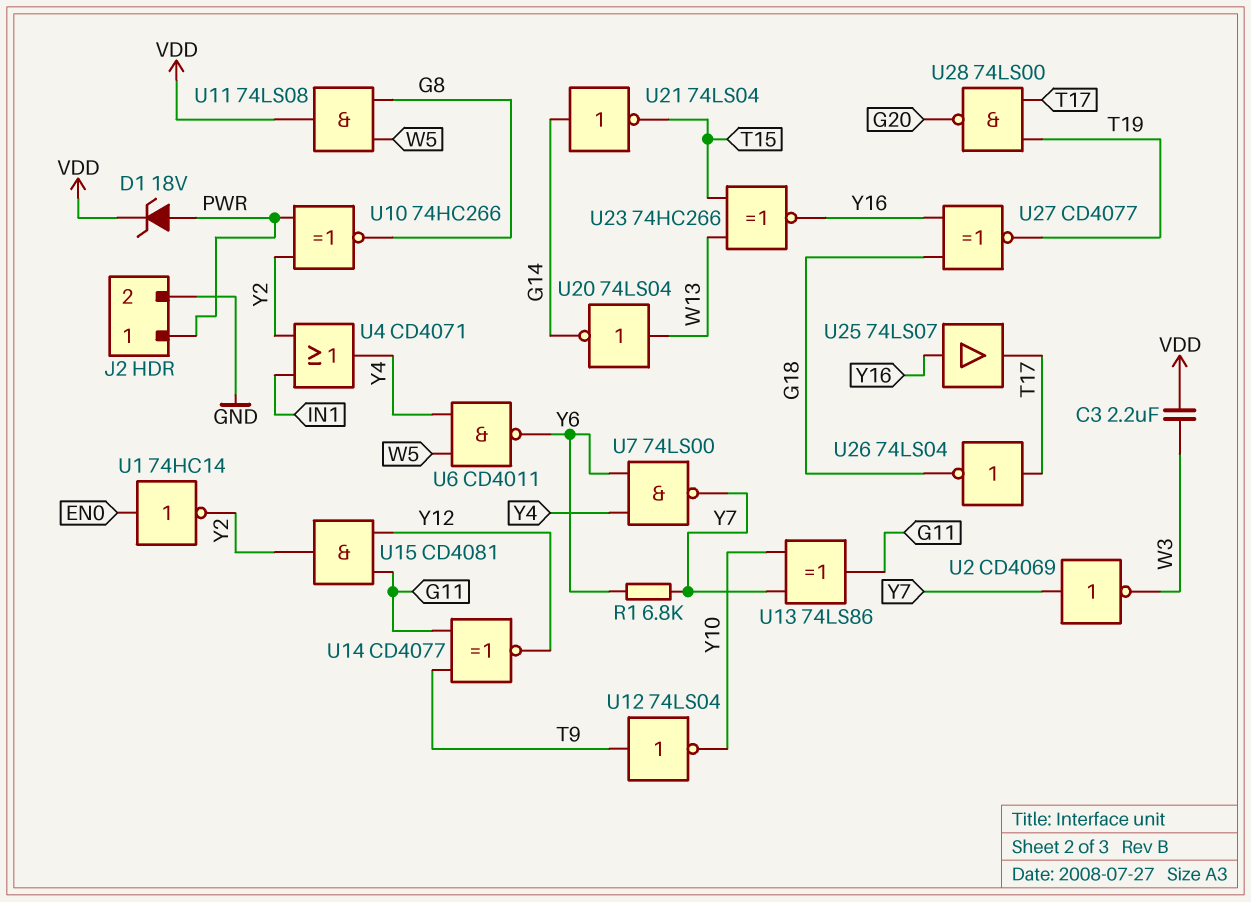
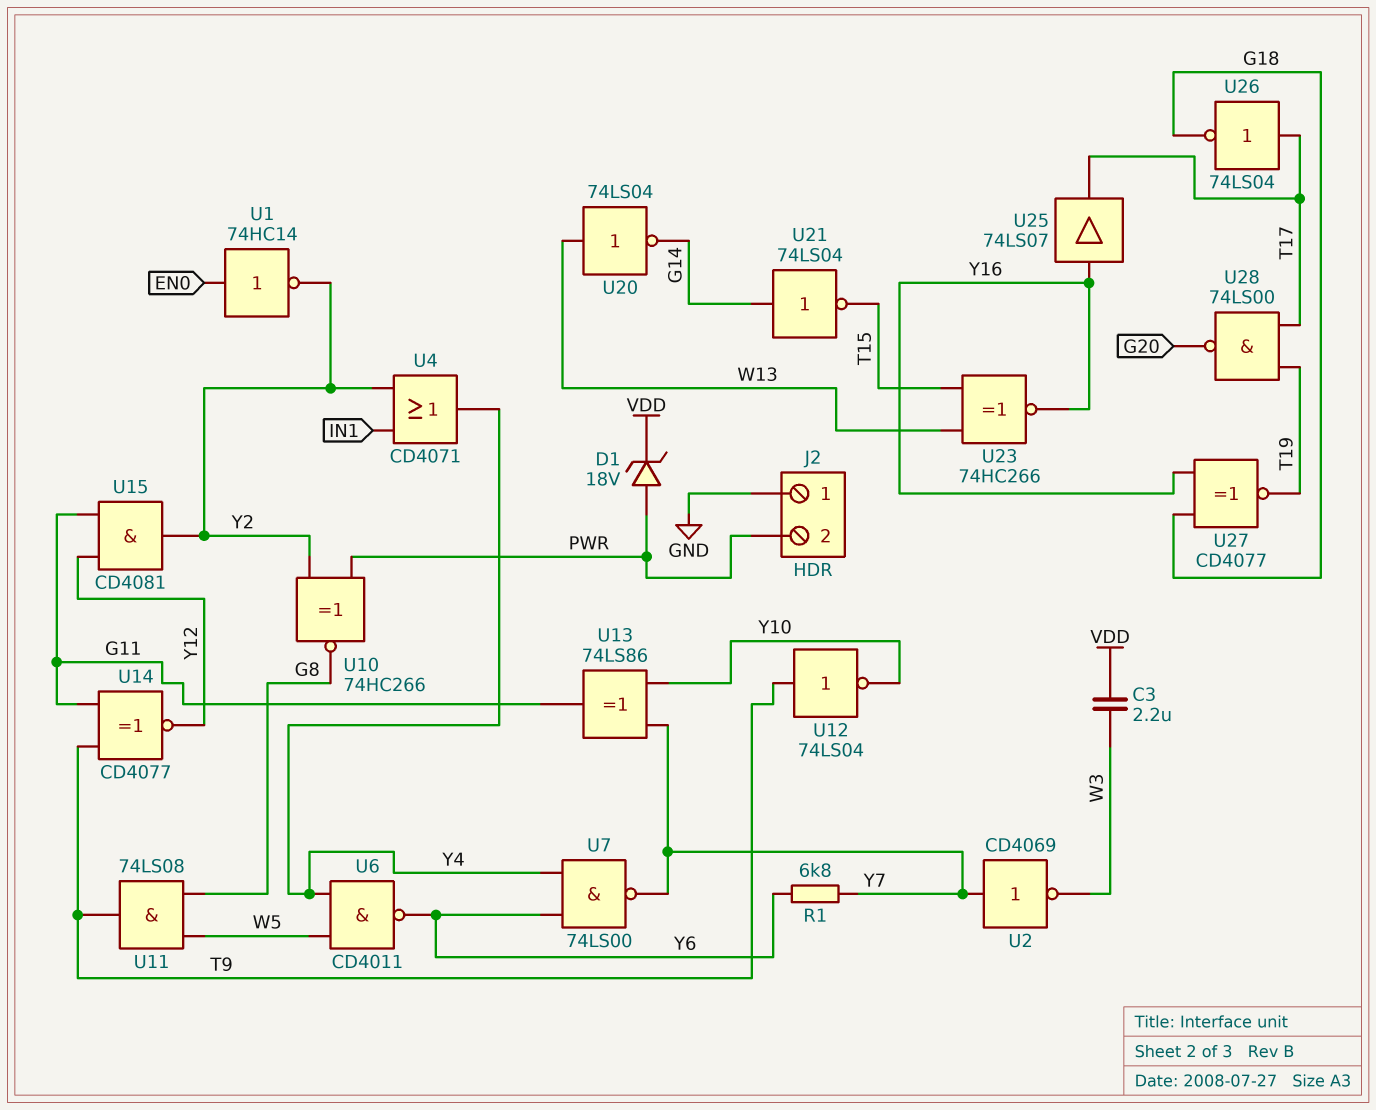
J2 pin 1: PWR -> GND
J2 pin 2: GND -> PWR
U11: AND 74LS08 (in G8, in W5, out VDD) -> AND 74LS08 (in G8, in W5, out T9)

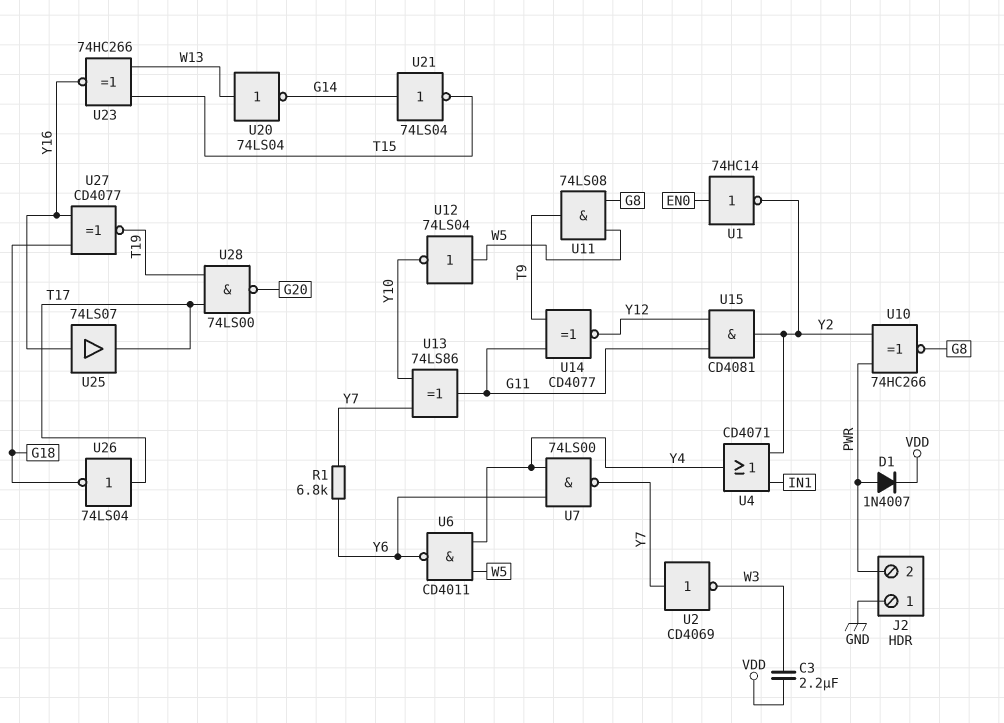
D1: zener 18V (A PWR, K VDD) -> diode 1N4007 (A PWR, K VDD)
U12: NOT 74LS04 (in T9, out Y10) -> NOT 74LS04 (in W5, out Y10)

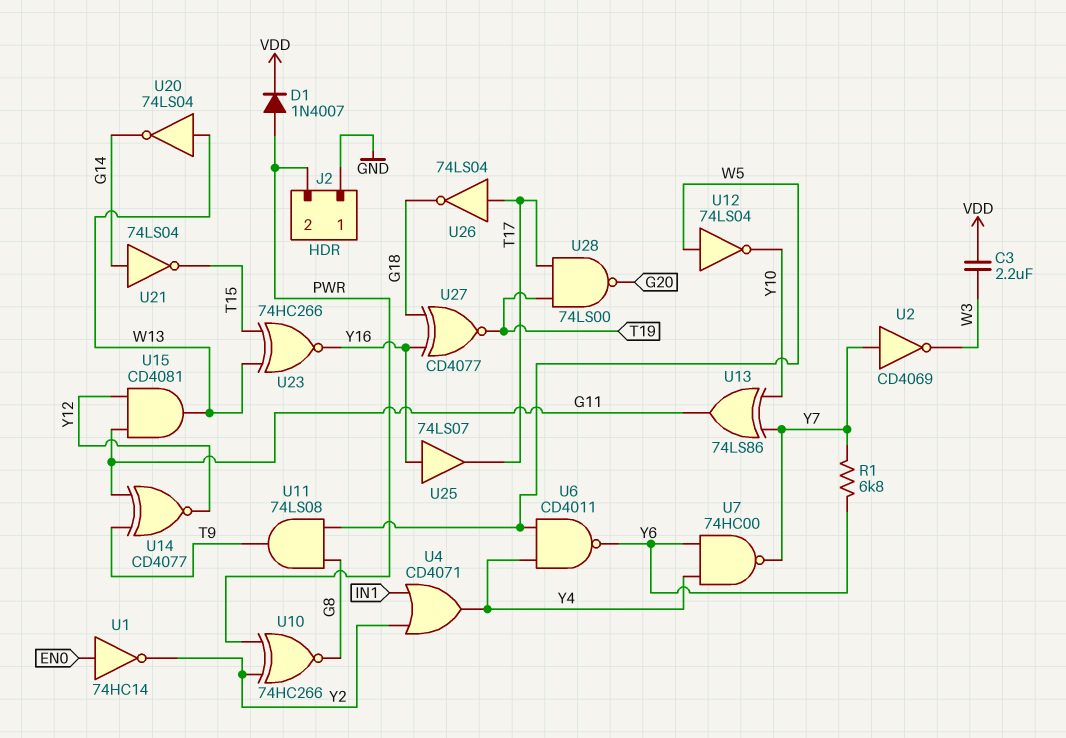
U7: NAND 74LS00 (in Y4, in Y6, out Y7) -> NAND 74HC00 (in Y4, in Y6, out Y7)
U15: AND CD4081 (in G11, in Y12, out Y2) -> AND CD4081 (in G11, in Y12, out W13)

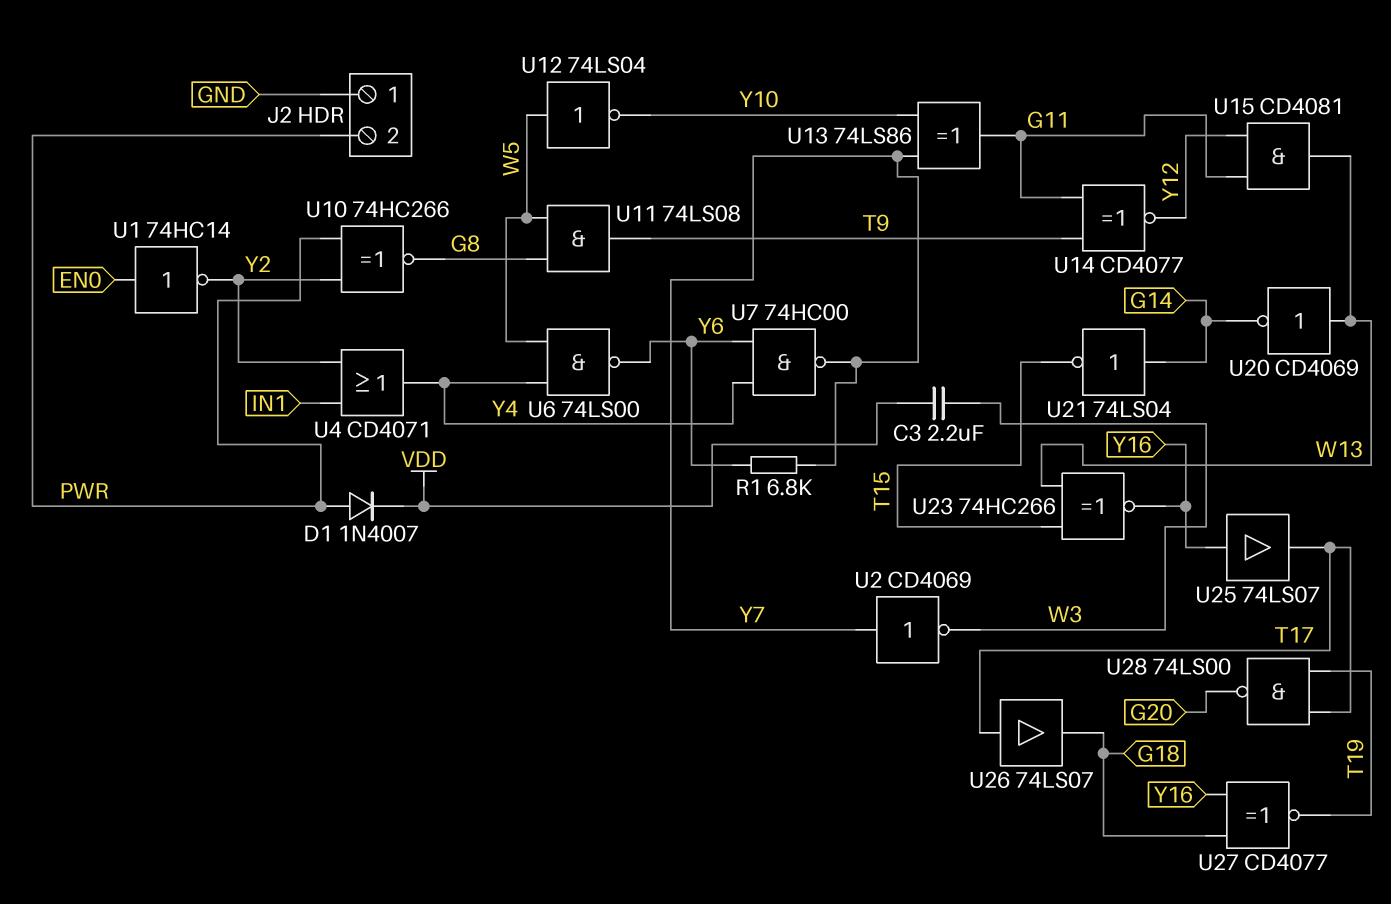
U6: NAND CD4011 (in W5, in Y4, out Y6) -> NAND 74LS00 (in W5, in Y4, out Y6)
U20: NOT 74LS04 (in W13, out G14) -> NOT CD4069 (in W13, out G14)
U26: NOT 74LS04 (in T17, out G18) -> buffer 74LS07 (in T17, out G18)

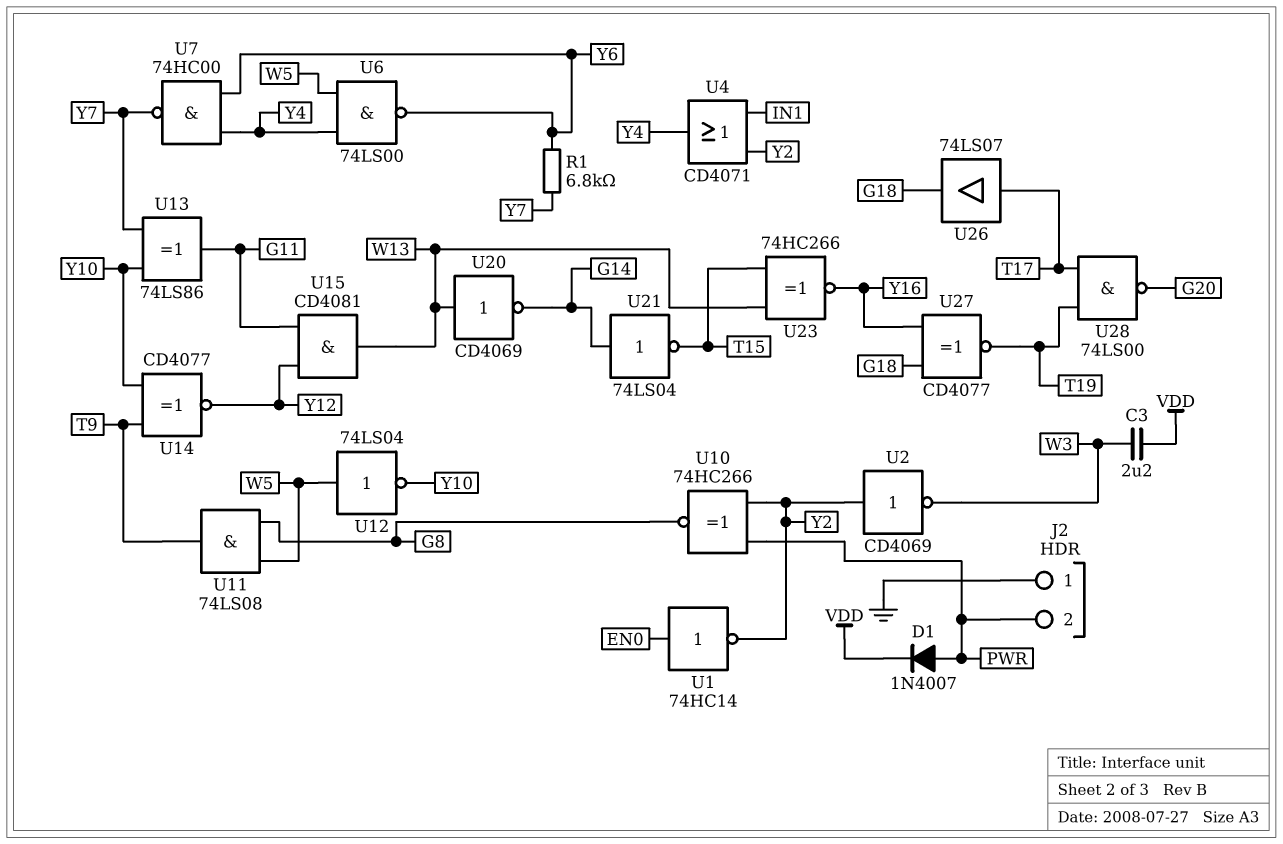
U2: NOT CD4069 (in Y7, out W3) -> NOT CD4069 (in Y2, out W3)
U14: XNOR CD4077 (in G11, in T9, out Y12) -> XNOR CD4077 (in T9, in Y10, out Y12)
U25: buffer 74LS07 (in Y16, out T17) -> none

